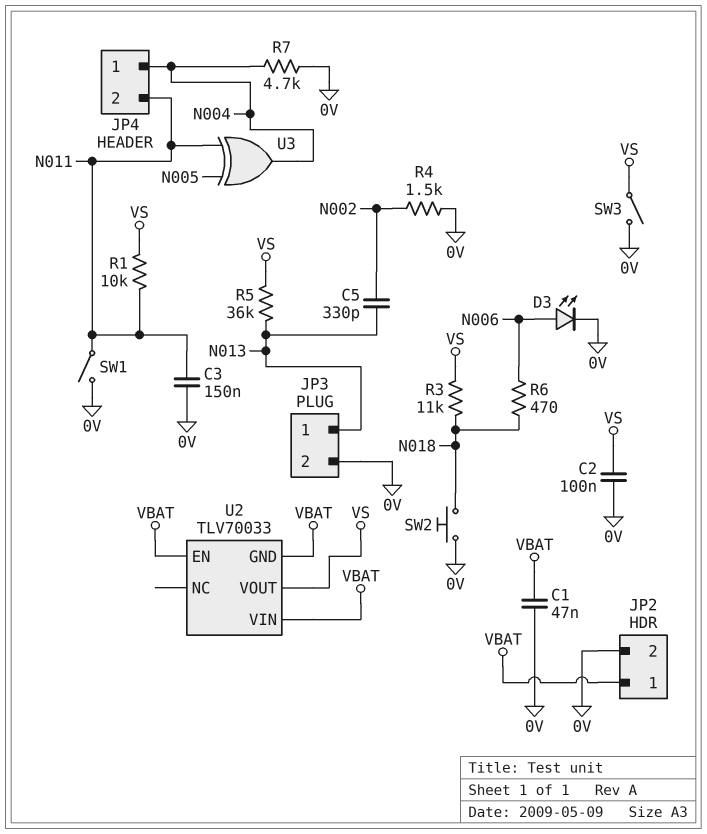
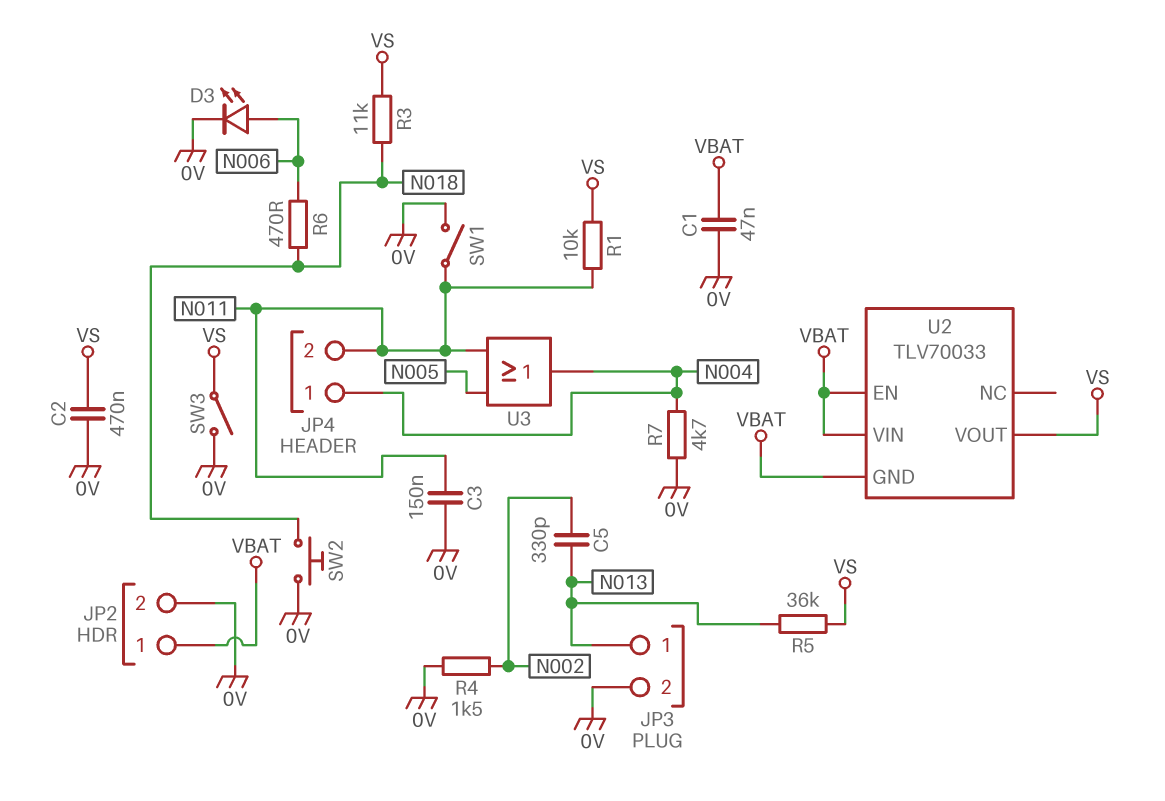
C2: 100nF (0V, VS) -> 470nF (0V, VS)
U3: XOR (in N005, in N011, out N004) -> OR (in N005, in N011, out N004)

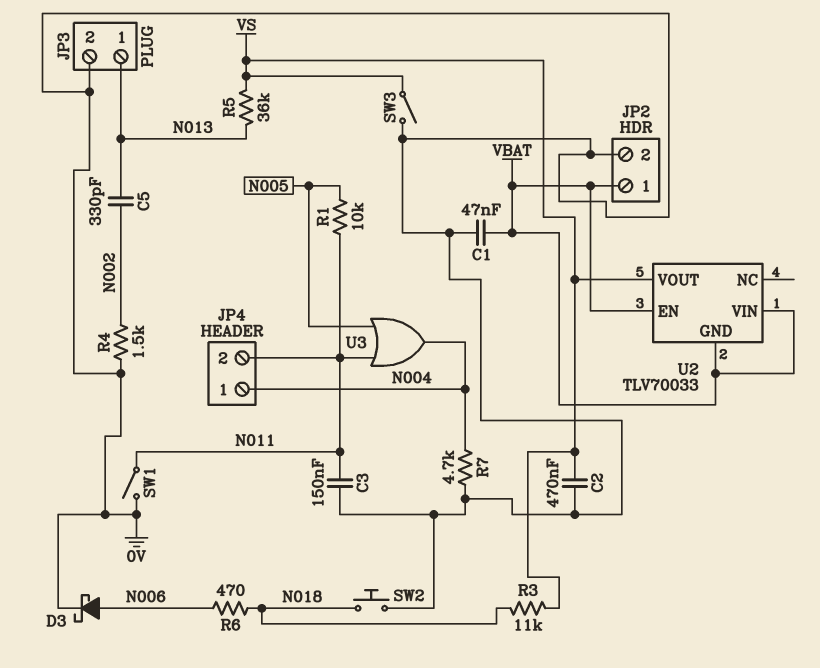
D3: LED (A N006, K 0V) -> schottky (A N006, K 0V)
R1: 10k (N011, VS) -> 10k (N005, N011)

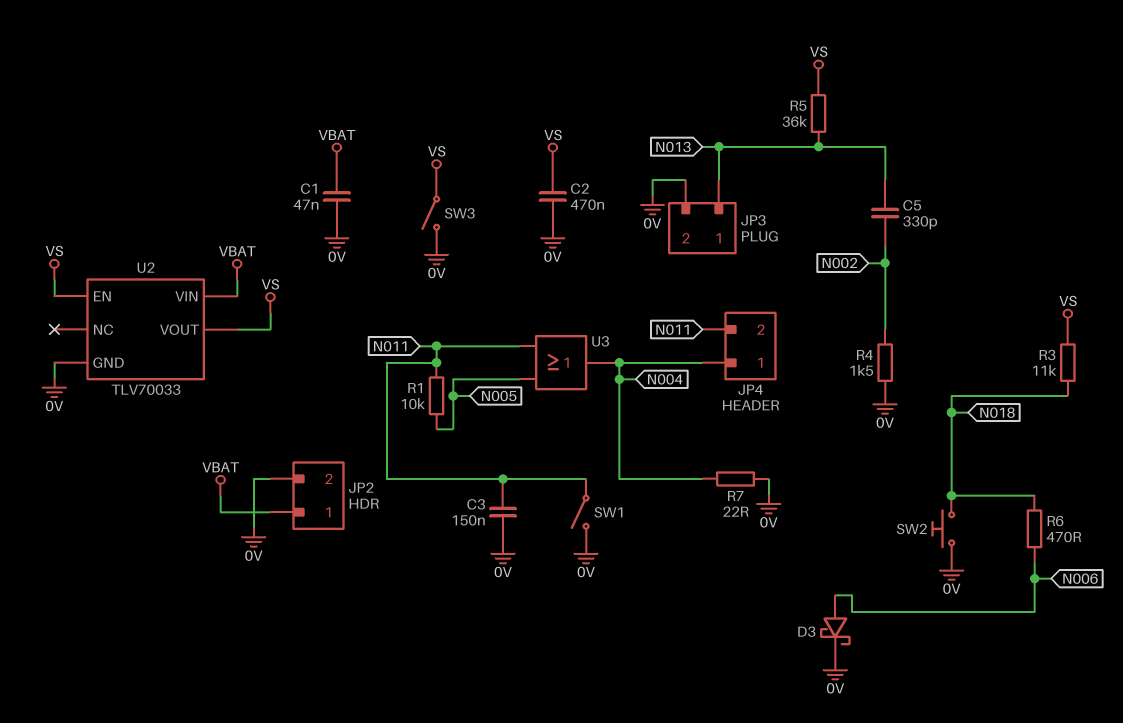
R7: 4.7k (0V, N004) -> 22 (0V, N004)
U2 pin EN: VBAT -> VS
U2 pin GND: VBAT -> 0V

